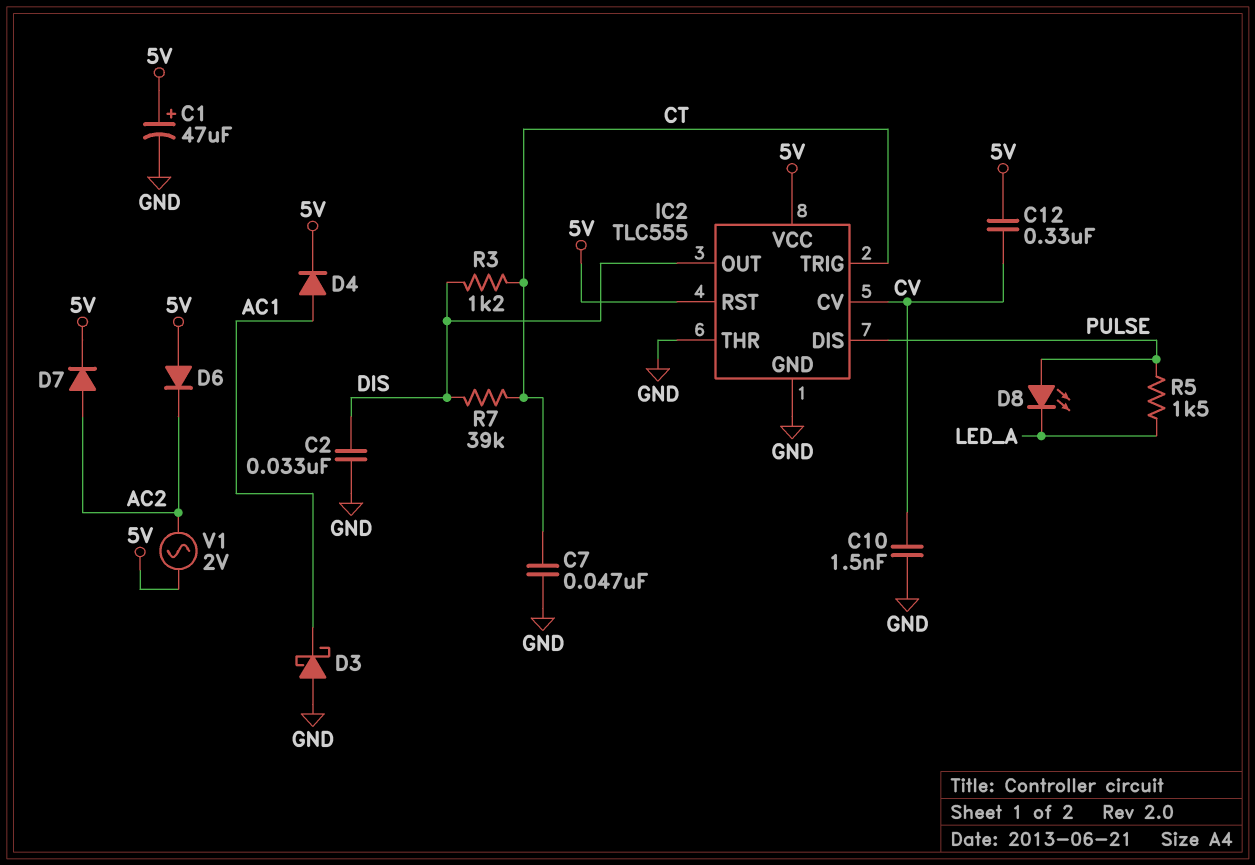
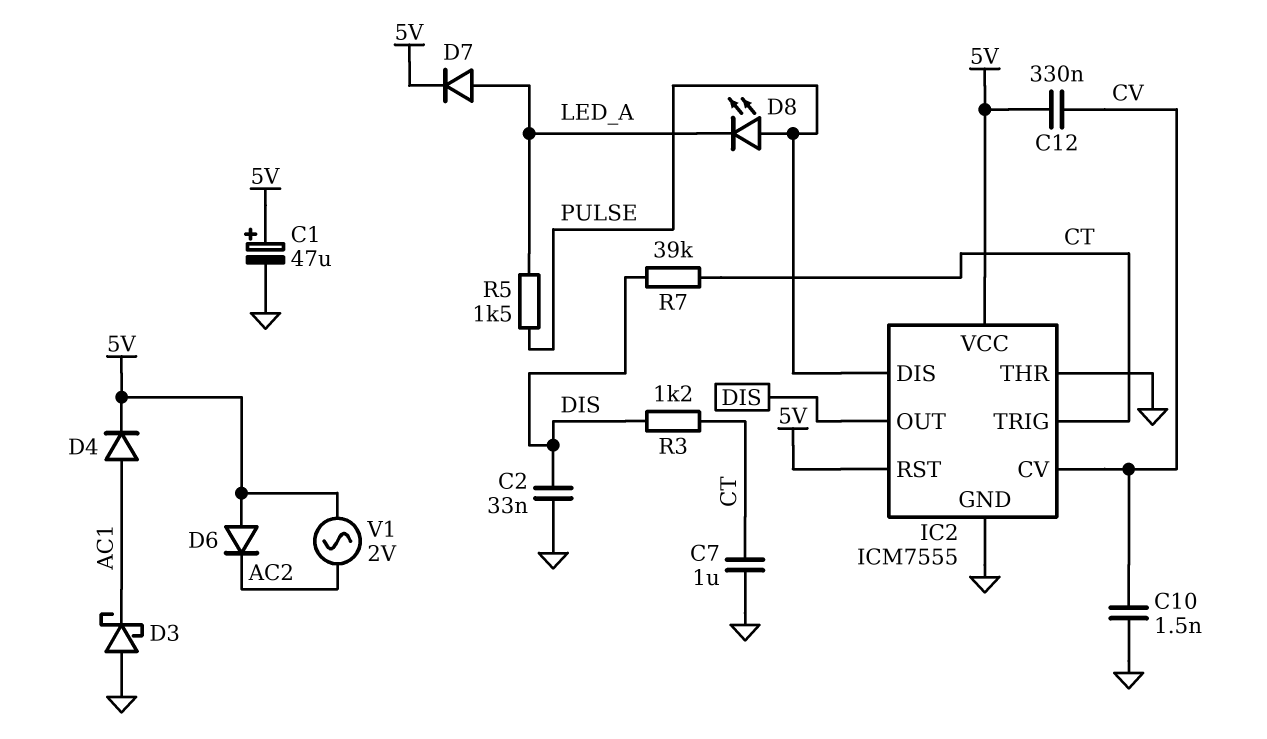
C7: 47nF (CT, GND) -> 1uF (CT, GND)
D7: diode (A AC2, K 5V) -> diode (A LED_A, K 5V)
IC2: TLC555 -> ICM7555

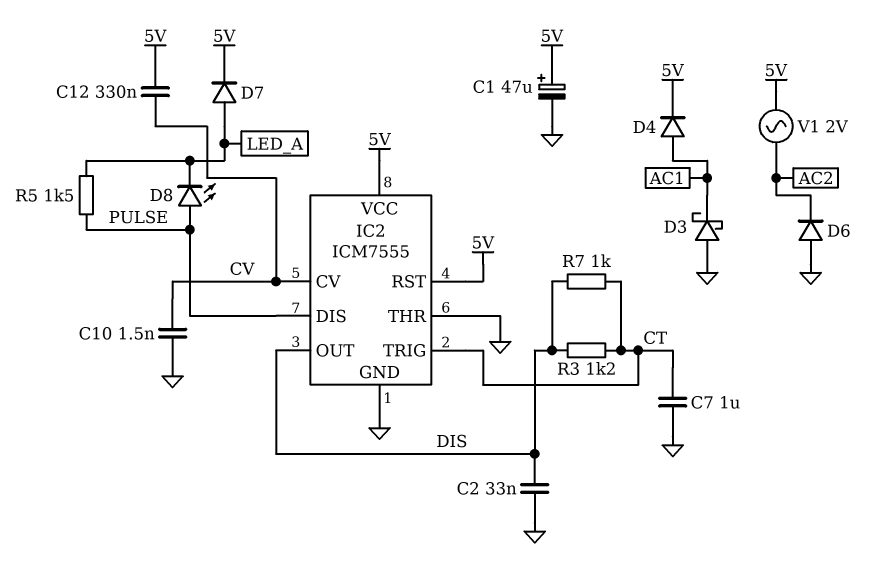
D6: diode (A 5V, K AC2) -> diode (A GND, K AC2)
R7: 39k (CT, DIS) -> 1k (CT, DIS)

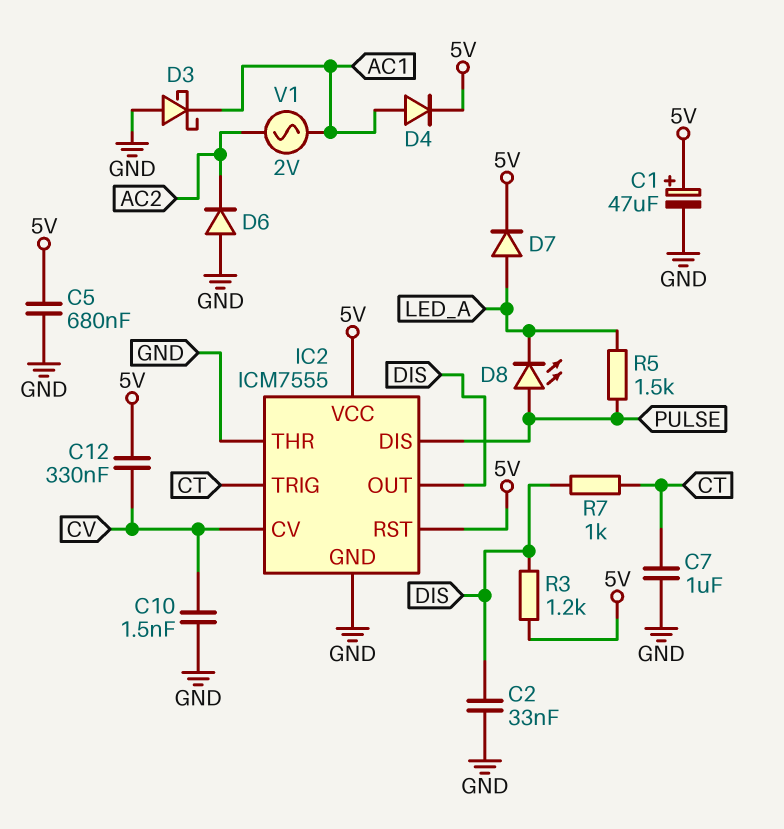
C5: none -> 680nF (5V, GND)
R3: 1.2k (CT, DIS) -> 1.2k (5V, DIS)
V1: AC 2V (5V, AC2) -> AC 2V (AC1, AC2)

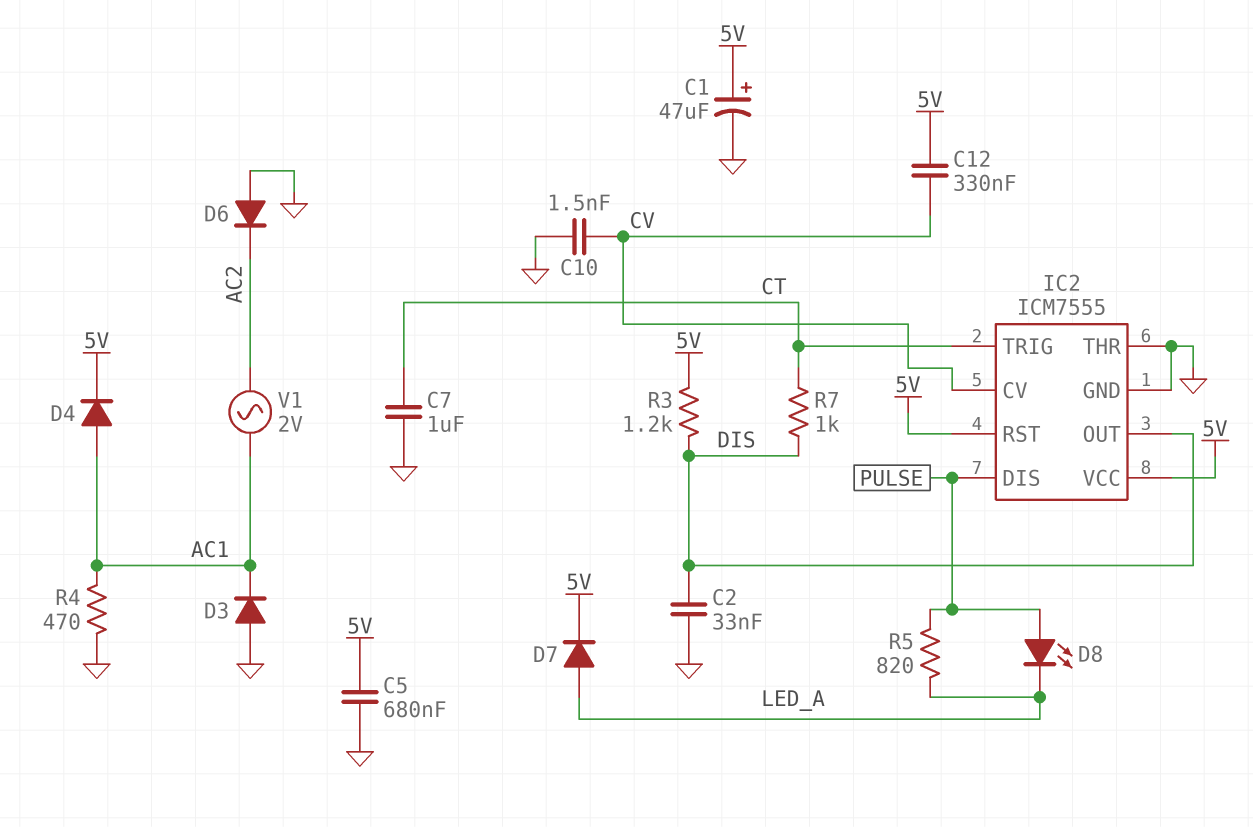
D3: schottky (A GND, K AC1) -> diode (A GND, K AC1)
R4: none -> 470 (AC1, GND)
R5: 1.5k (LED_A, PULSE) -> 820 (LED_A, PULSE)

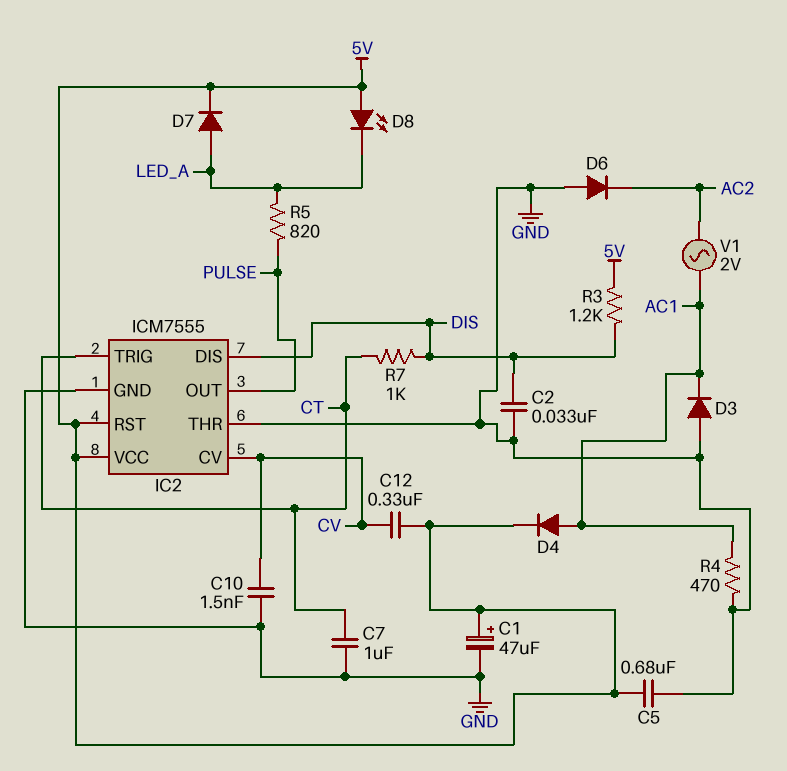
D8: LED (A PULSE, K LED_A) -> LED (A 5V, K LED_A)
IC2 pin DIS: PULSE -> DIS
IC2 pin OUT: DIS -> PULSE

